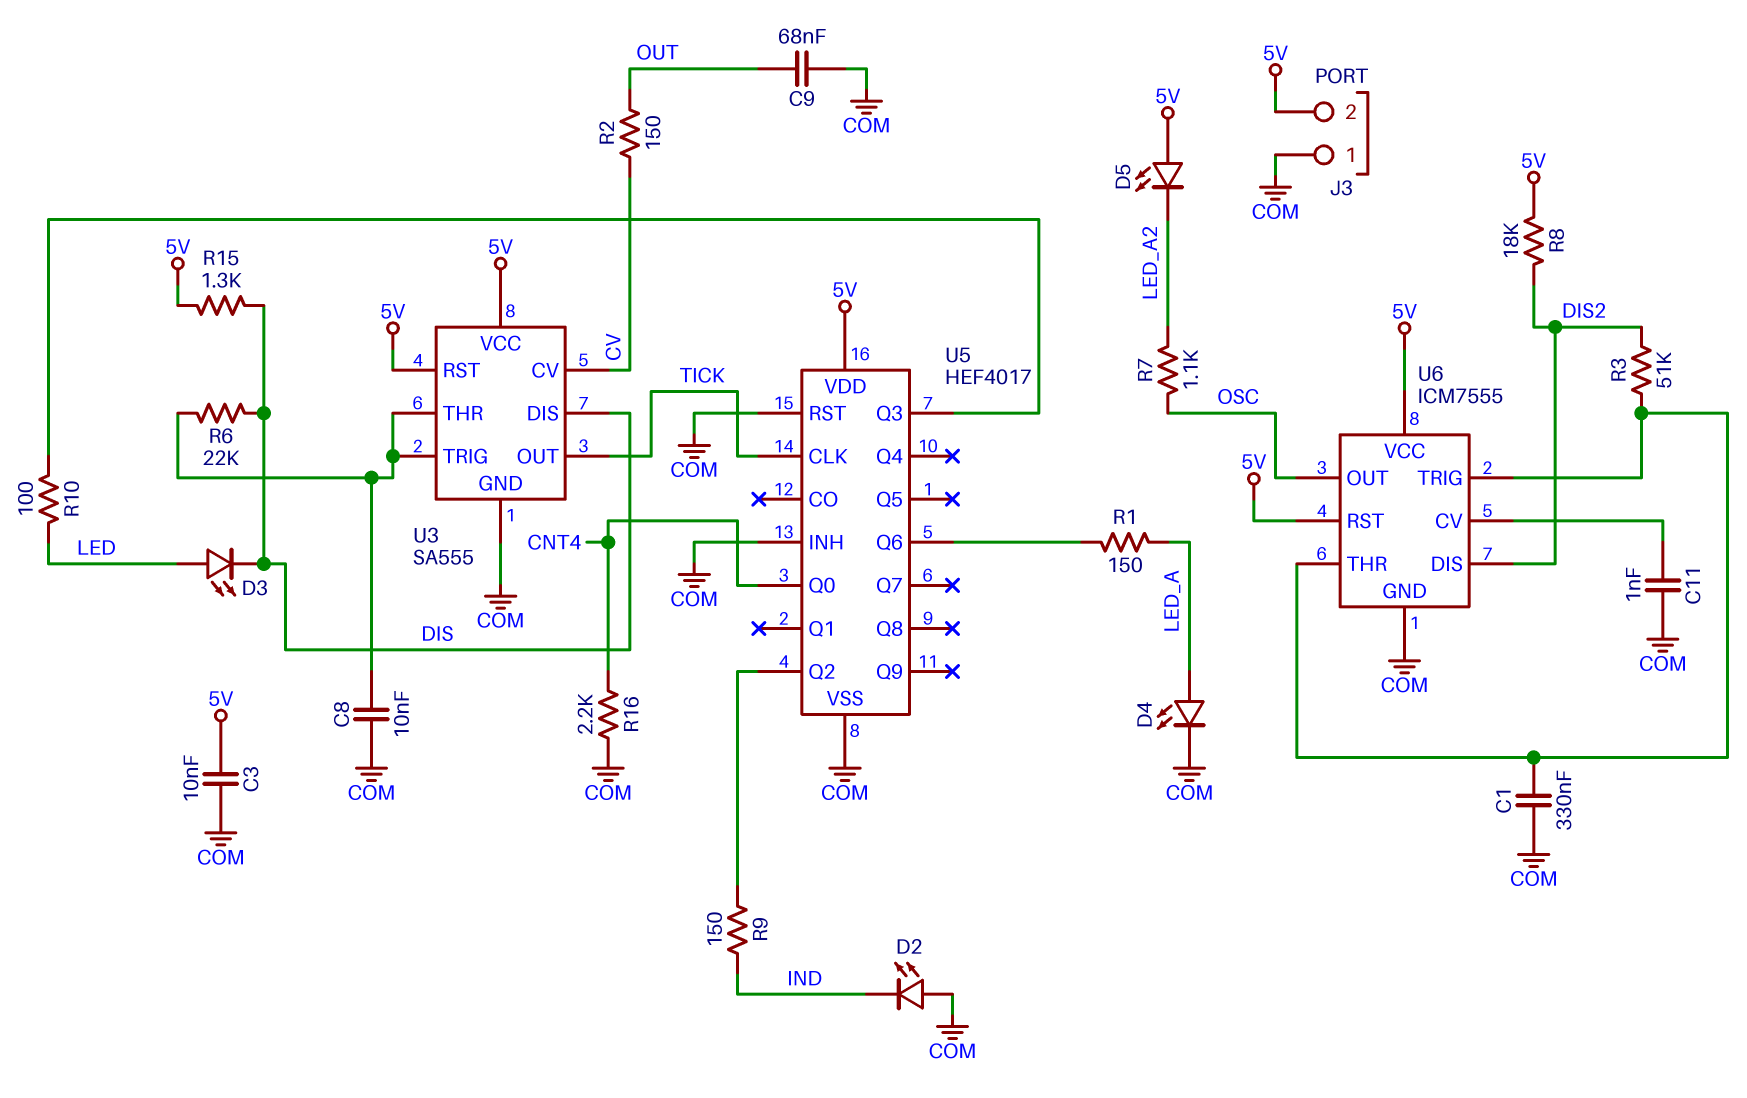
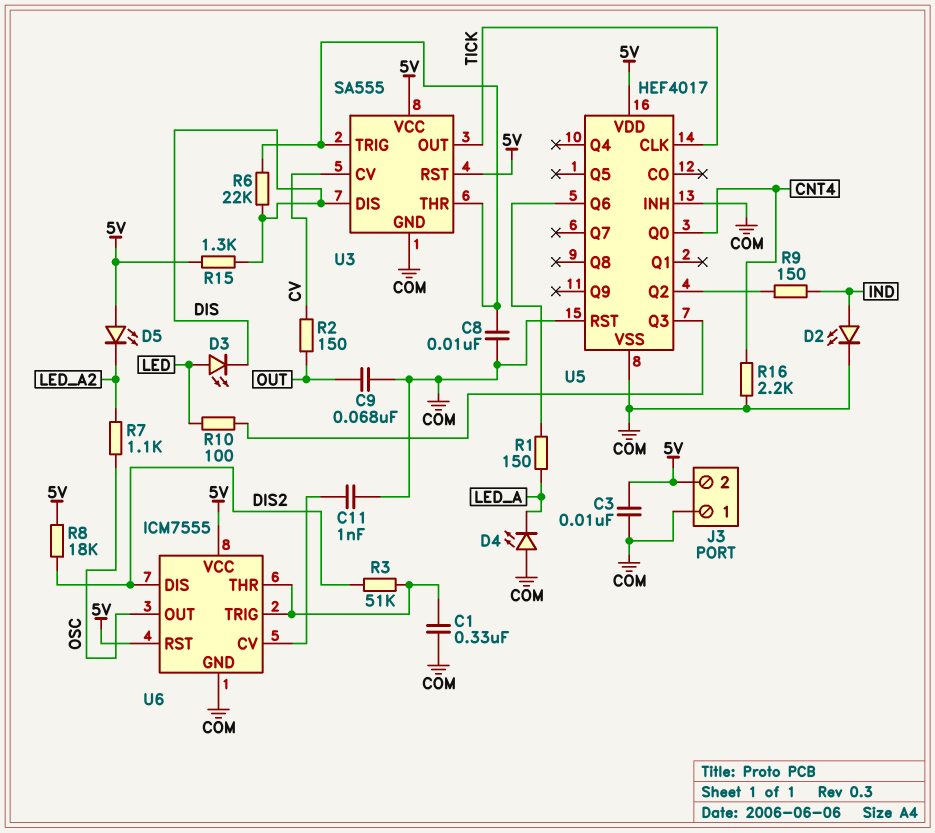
D2: LED (A COM, K IND) -> LED (A IND, K COM)
D4: LED (A LED_A, K COM) -> LED (A COM, K LED_A)

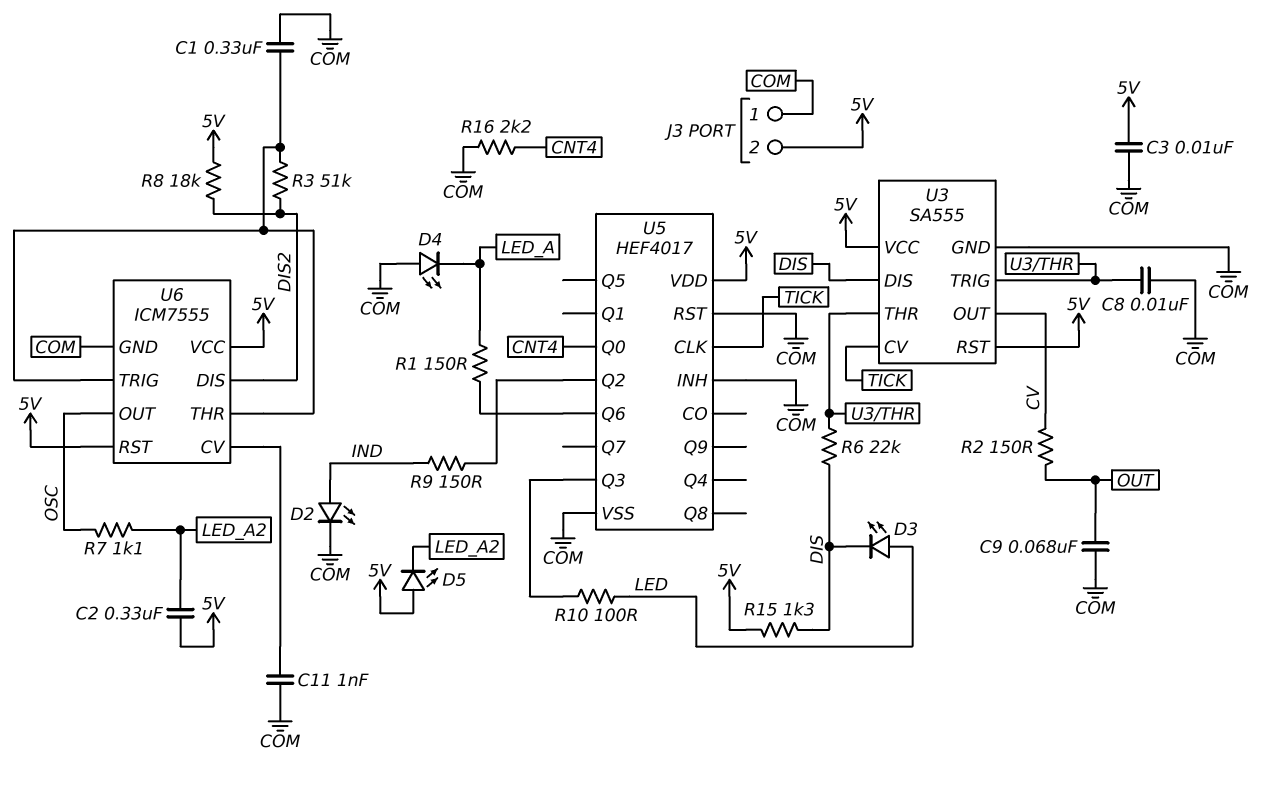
C2: none -> 330nF (5V, LED_A2)
U3 pin CV: CV -> TICK
U3 pin OUT: TICK -> CV

